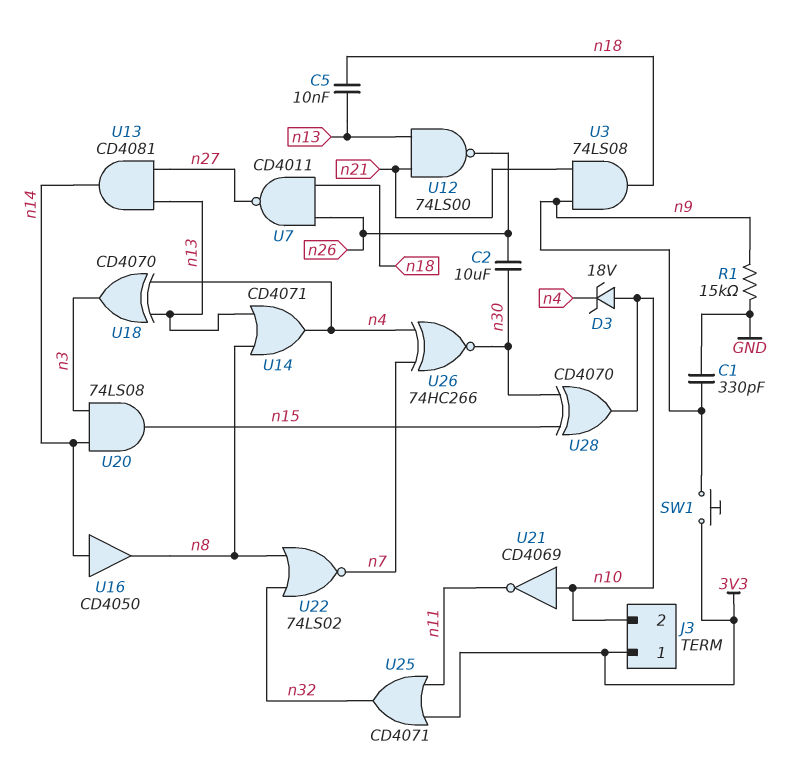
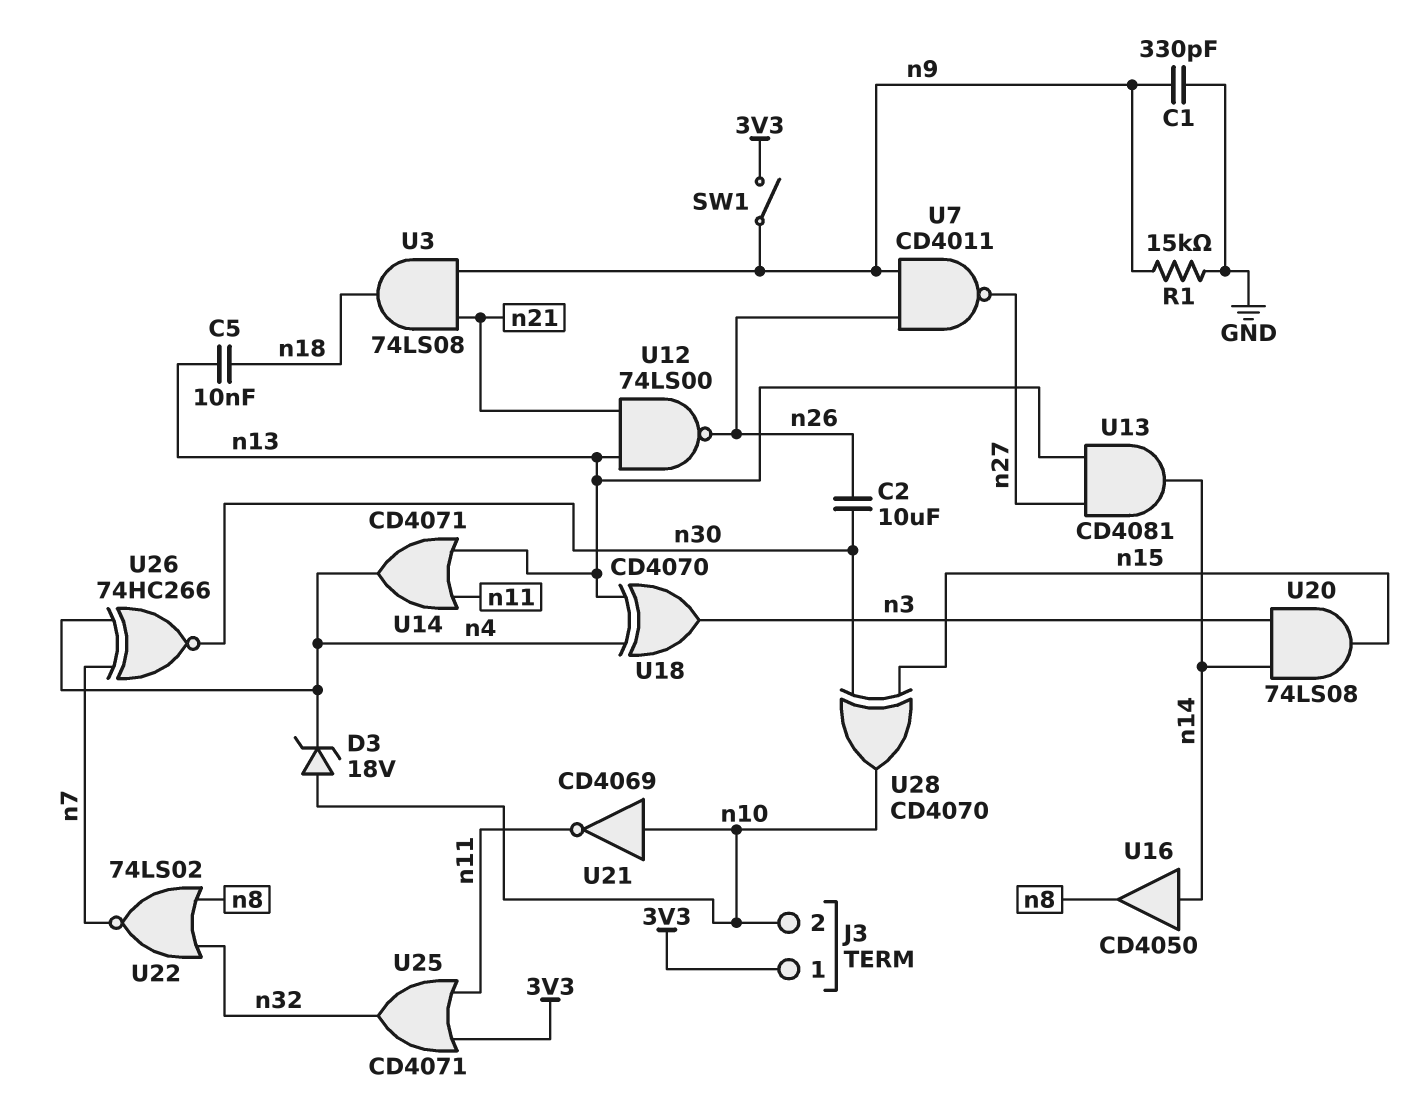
SW1: button (3V3, n9) -> switch (3V3, n9)
U7: NAND CD4011 (in n18, in n26, out n27) -> NAND CD4011 (in n9, in n26, out n27)
U14: OR CD4071 (in n8, in n13, out n4) -> OR CD4071 (in n11, in n13, out n4)

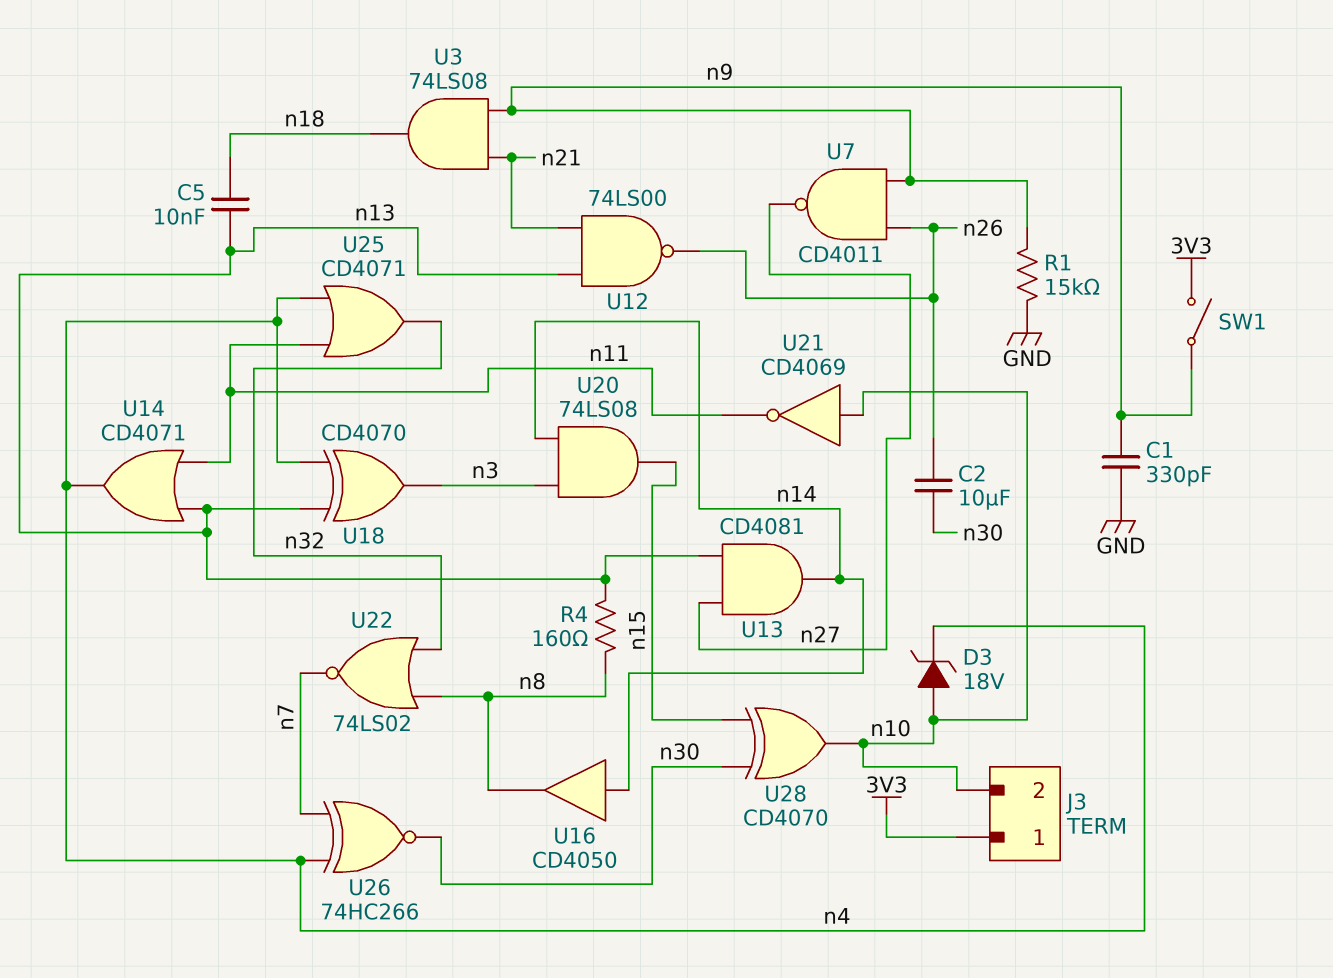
R4: none -> 160 (n8, n13)
U25: OR CD4071 (in 3V3, in n11, out n32) -> OR CD4071 (in n4, in n11, out n32)

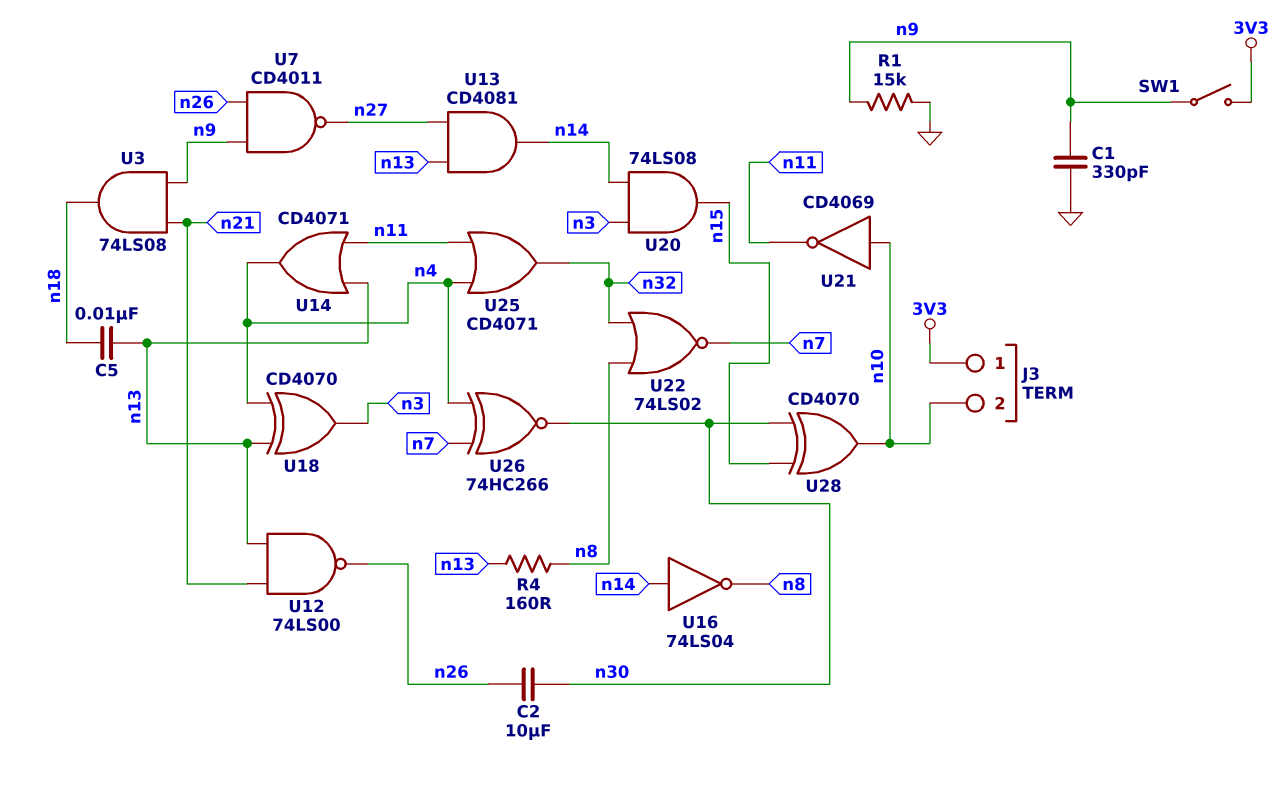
D3: zener 18V (A n10, K n4) -> none
U16: buffer CD4050 (in n14, out n8) -> NOT 74LS04 (in n14, out n8)

